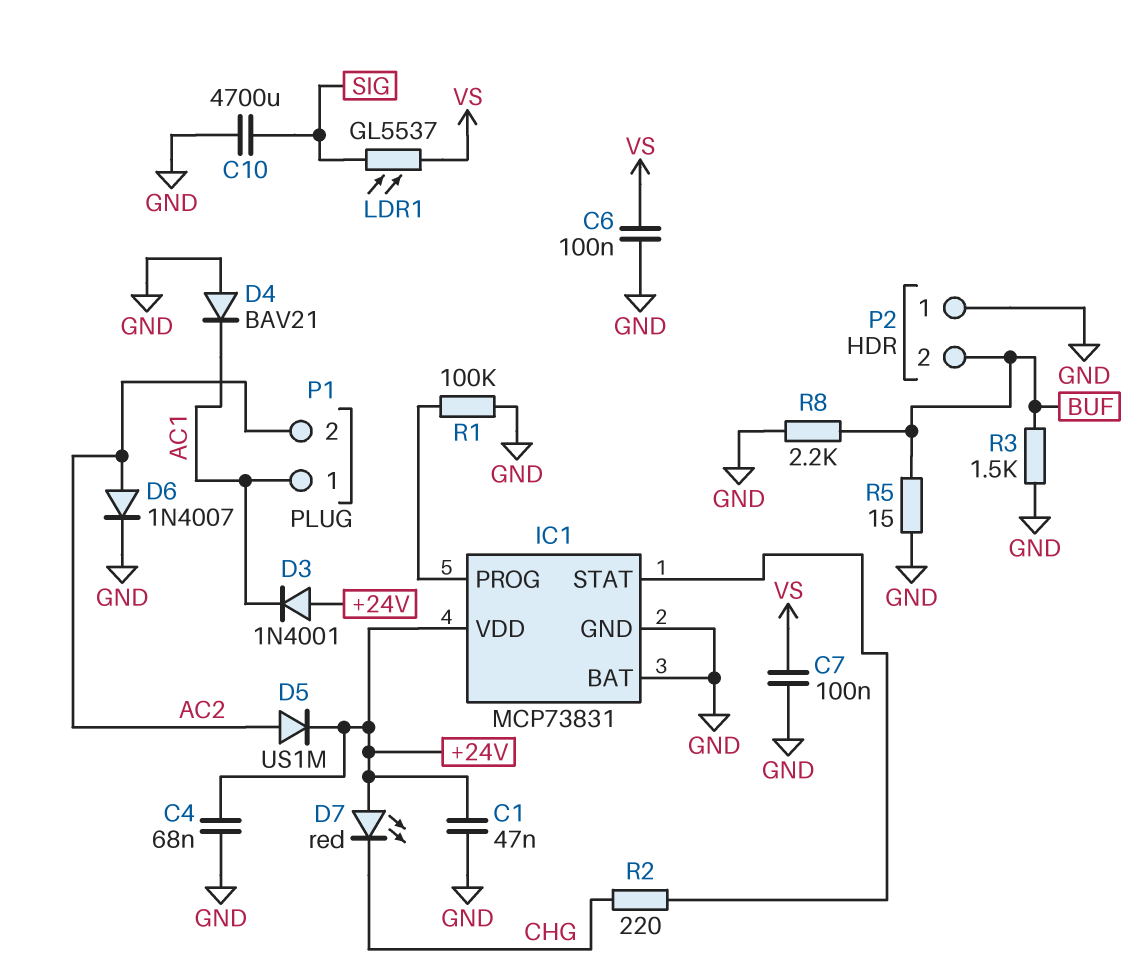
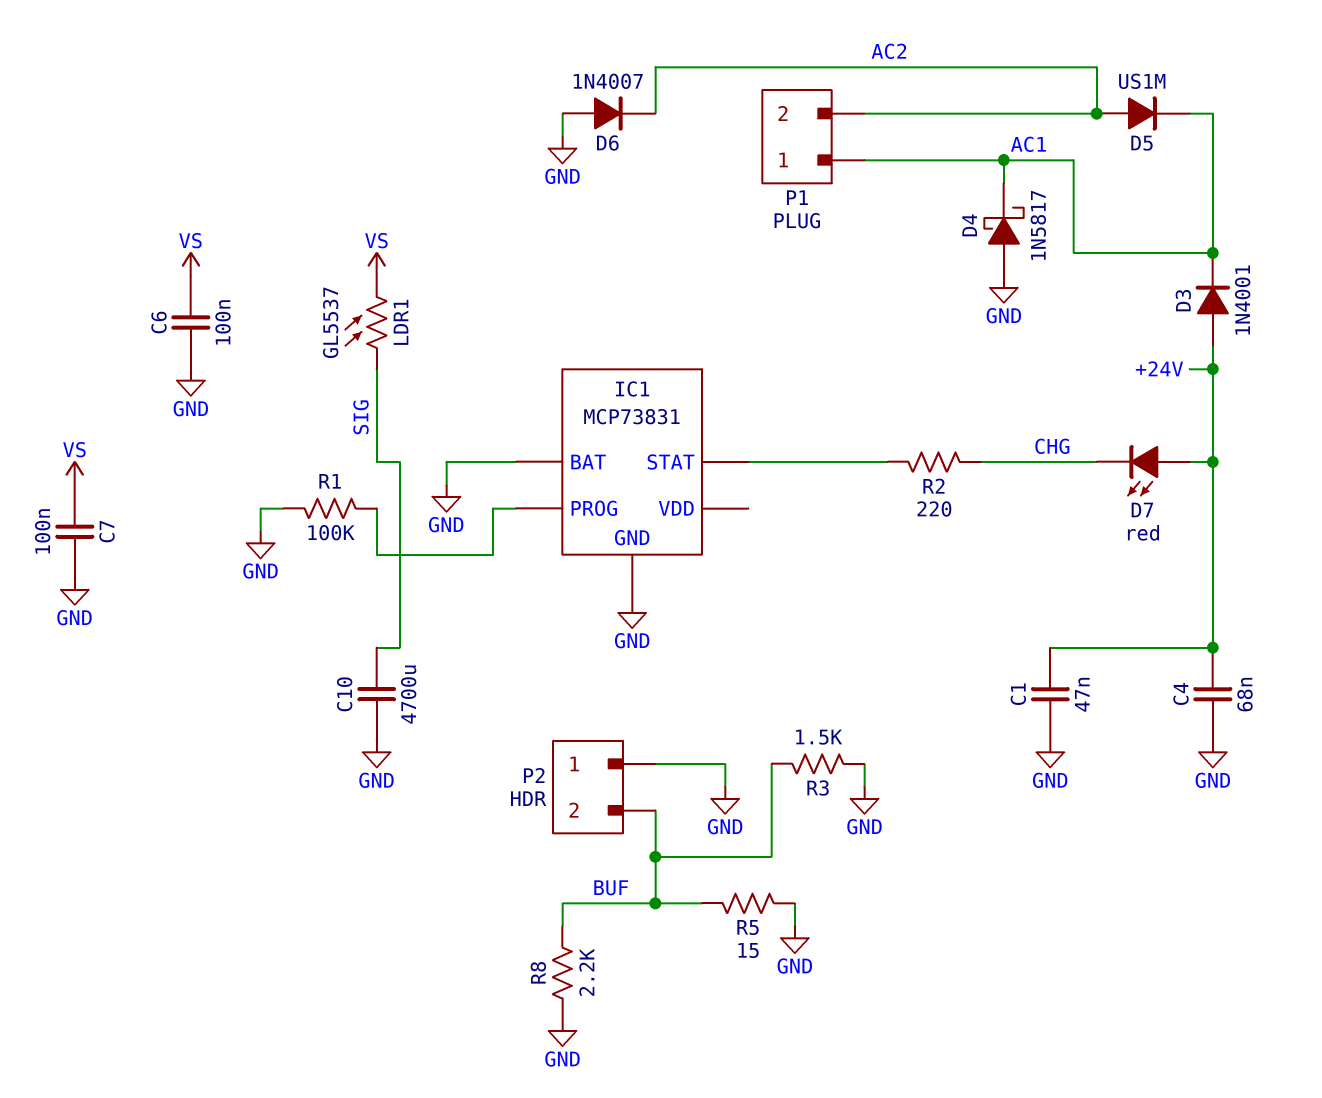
D4: diode BAV21 (A GND, K AC1) -> schottky 1N5817 (A GND, K AC1)
D5: diode US1M (A AC2, K +24V) -> diode US1M (A AC2, K AC1)
D6: diode 1N4007 (A AC2, K GND) -> diode 1N4007 (A GND, K AC2)
IC1 pin VDD: +24V -> none

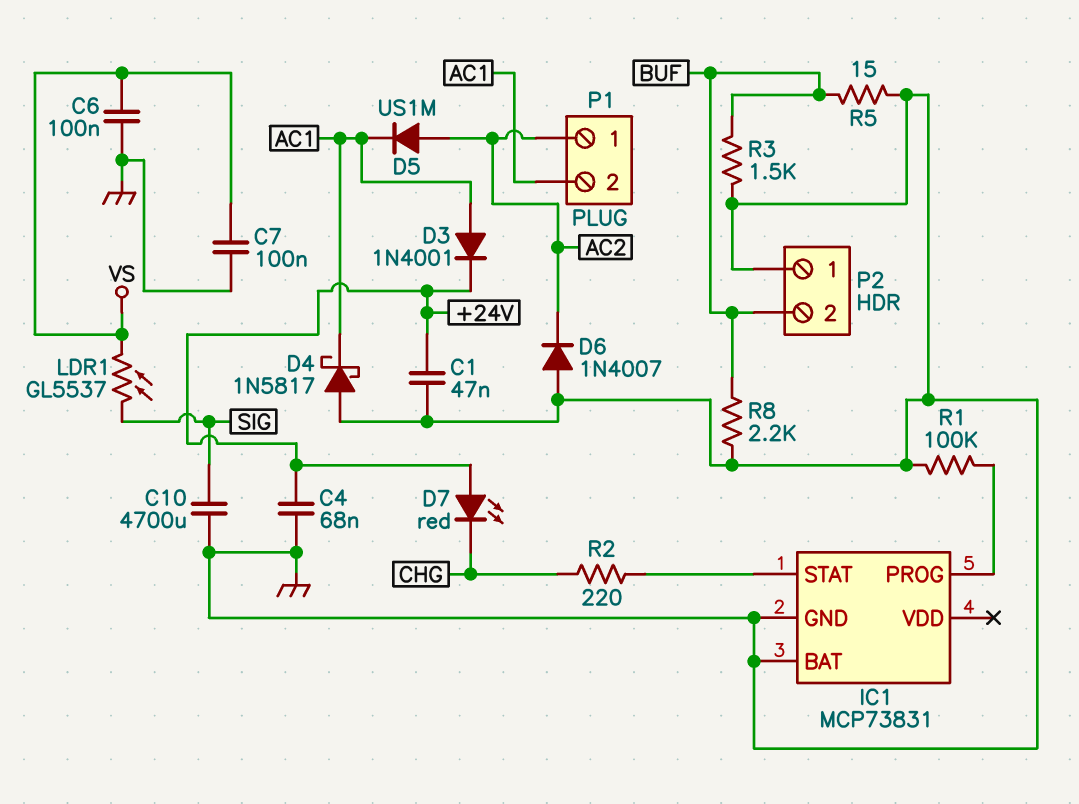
D3: diode 1N4001 (A +24V, K AC1) -> diode 1N4001 (A AC1, K +24V)
P1 pin 1: AC1 -> AC2
P1 pin 2: AC2 -> AC1

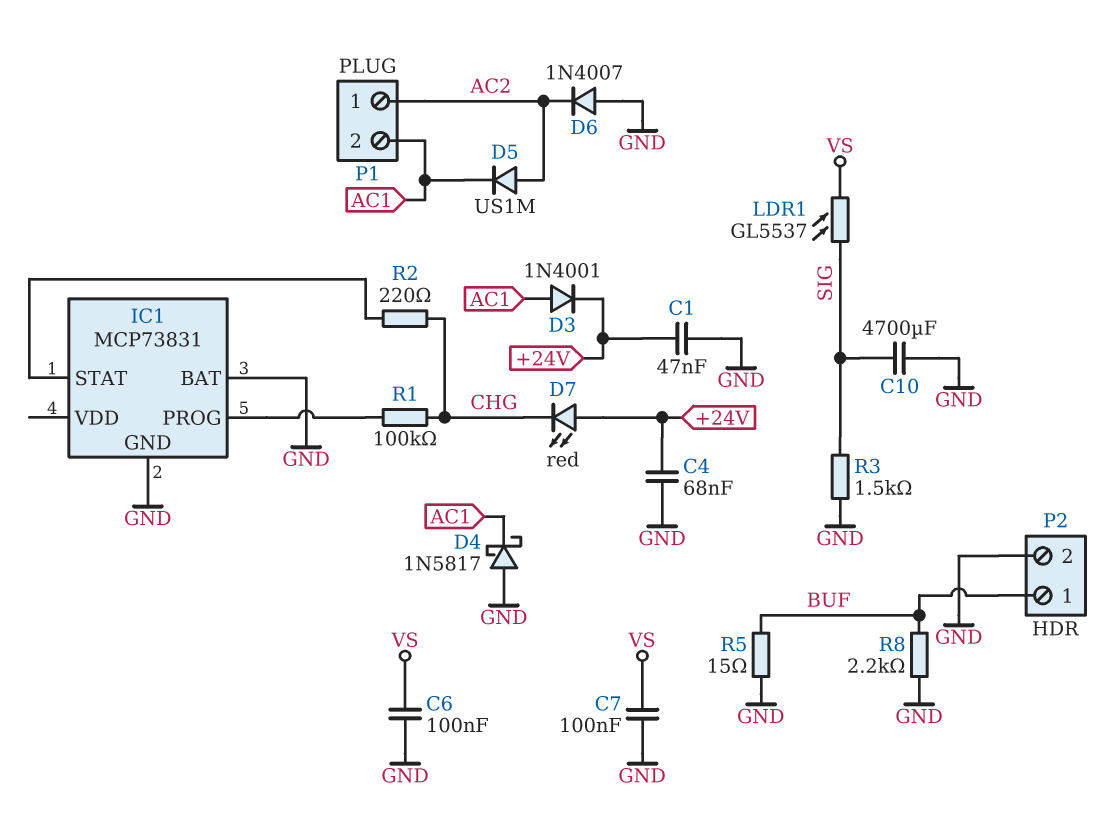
P2 pin 1: GND -> BUF
P2 pin 2: BUF -> GND
R1: 100k (GND, IC1/PROG) -> 100k (CHG, IC1/PROG)
R3: 1.5k (BUF, GND) -> 1.5k (GND, SIG)

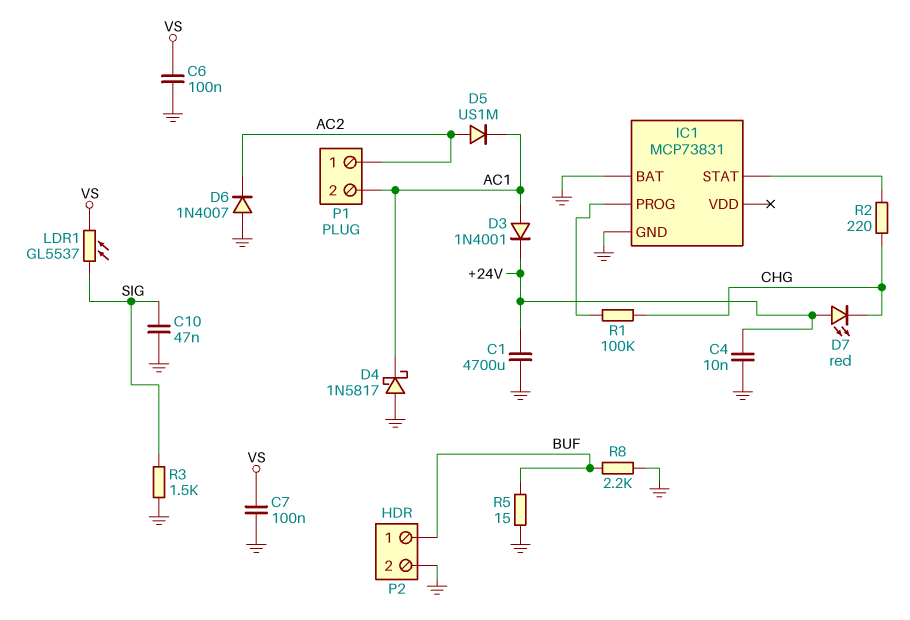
C1: 47nF (+24V, GND) -> 4700uF (+24V, GND)
C4: 68nF (+24V, GND) -> 10nF (+24V, GND)
C10: 4700uF (GND, SIG) -> 47nF (GND, SIG)

